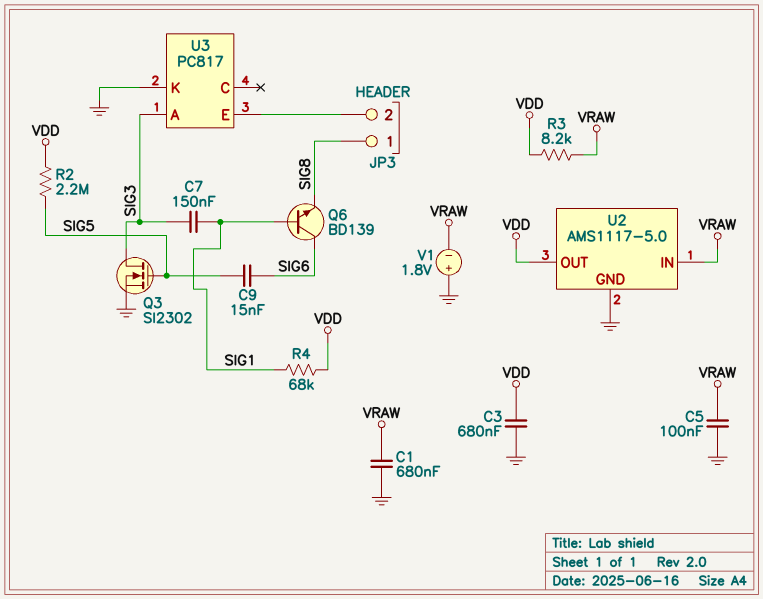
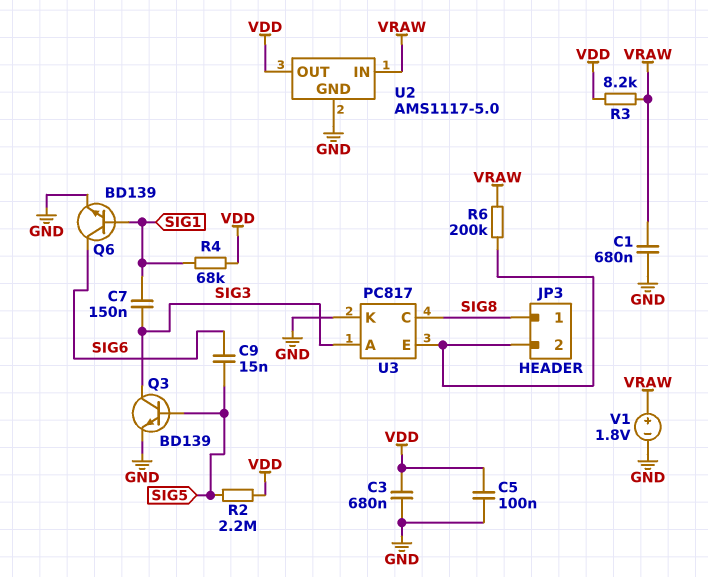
C5: 100nF (GND, VRAW) -> 100nF (GND, VDD)
Q3: NMOS SI2302 (G SIG5, D SIG3, S GND) -> NPN BD139 (B SIG5, C SIG3, E GND)
Q6: NPN BD139 (B SIG1, C SIG6, E SIG8) -> NPN BD139 (B SIG1, C SIG6, E GND)
R6: none -> 200k (JP3/2, VRAW)
U3 pin C: none -> SIG8
V1: 1.8V (plus GND, minus VRAW) -> 1.8V (plus VRAW, minus GND)

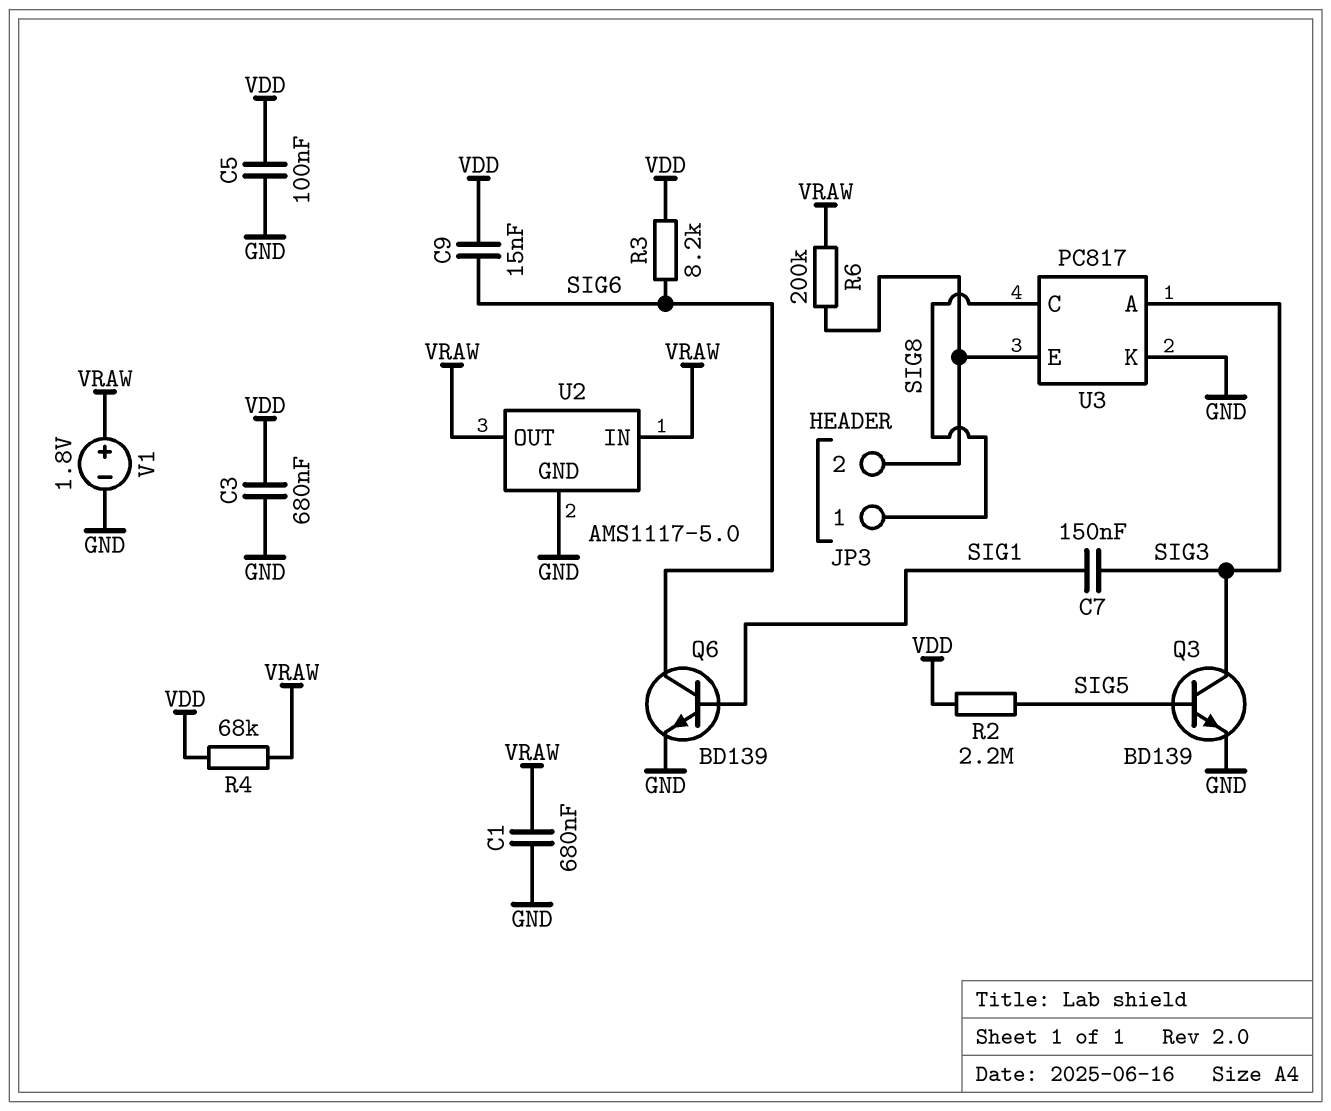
C9: 15nF (SIG5, SIG6) -> 15nF (SIG6, VDD)
R3: 8.2k (VDD, VRAW) -> 8.2k (SIG6, VDD)
R4: 68k (SIG1, VDD) -> 68k (VDD, VRAW)
U2 pin OUT: VDD -> VRAW

